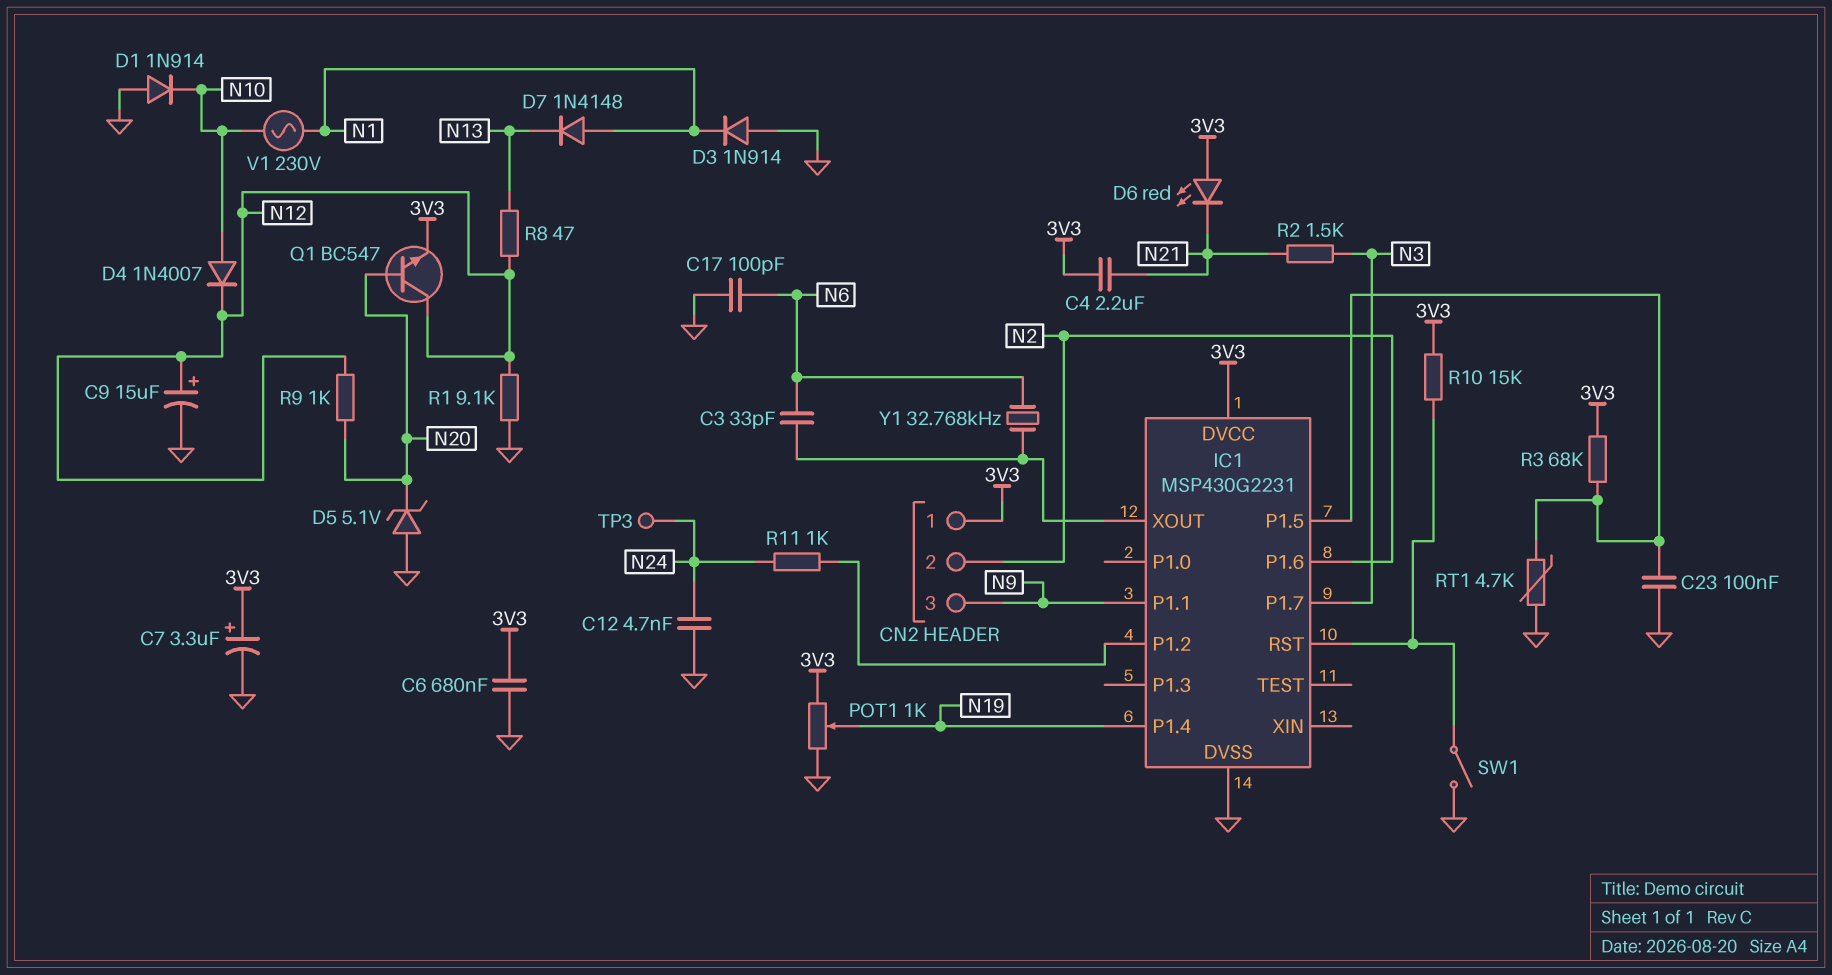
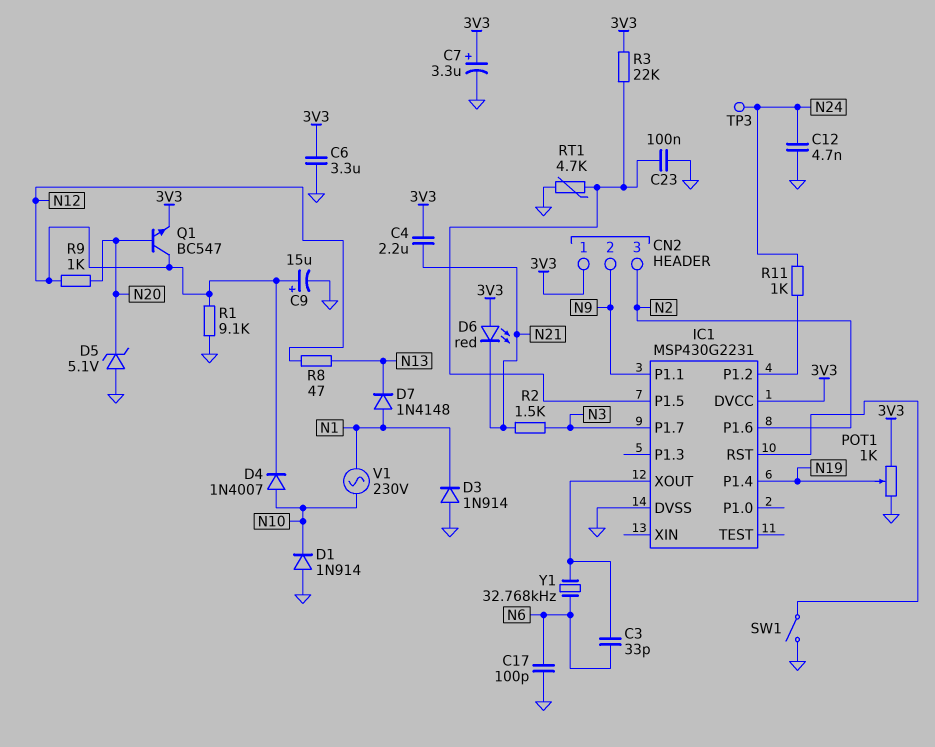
C6: 680nF (3V3, GND) -> 3.3uF (3V3, GND)
CN2 pin 2: N2 -> N9
CN2 pin 3: N9 -> N2
R3: 68k (3V3, IC1/P1.5) -> 22k (3V3, IC1/P1.5)
R10: 15k (3V3, IC1/RST) -> none

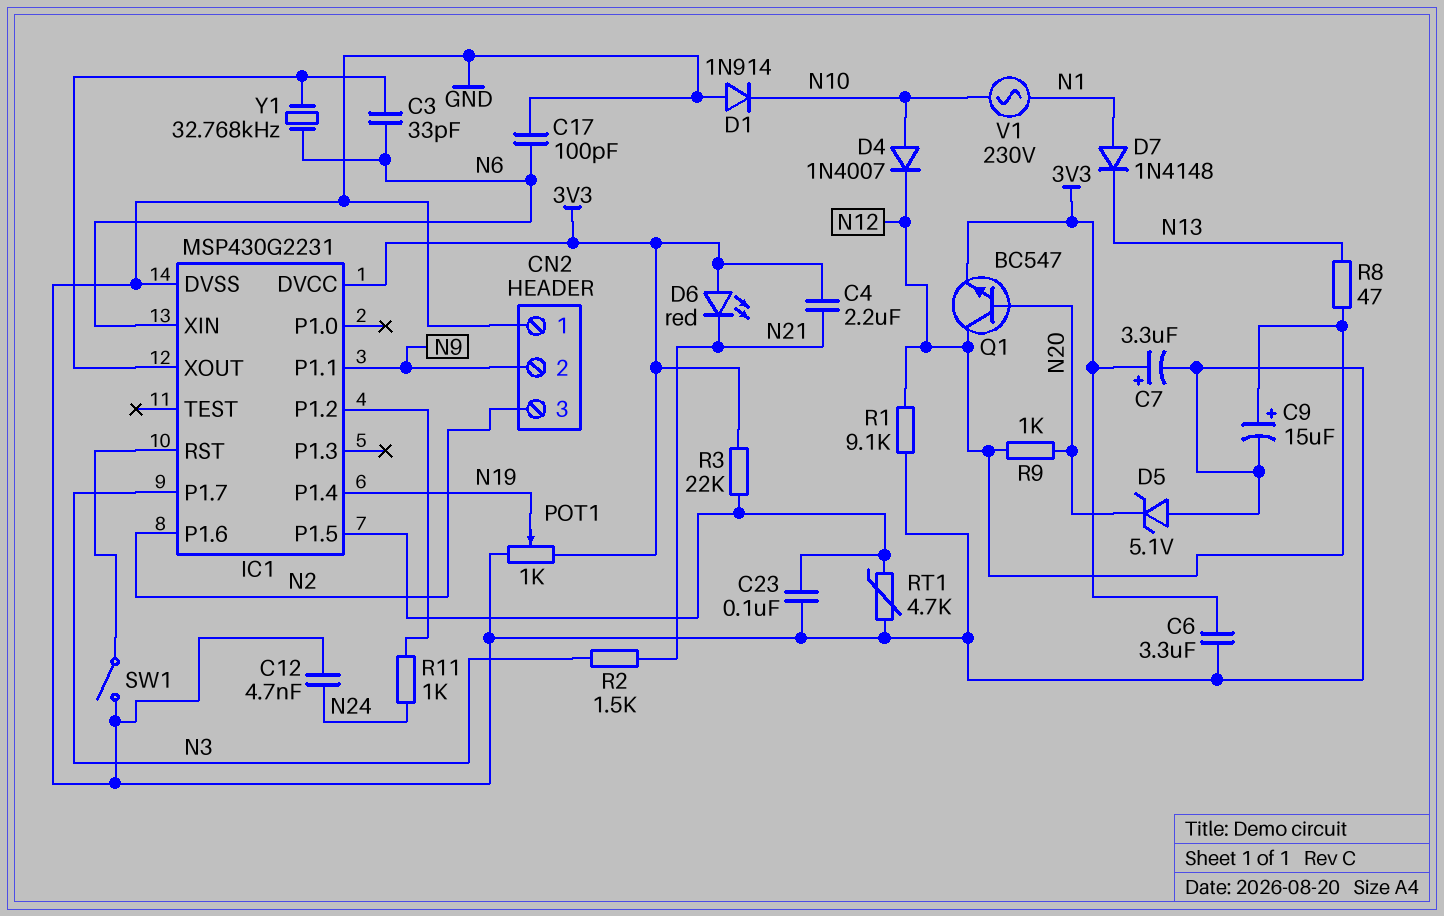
CN2 pin 1: 3V3 -> GND
D3: diode 1N914 (A GND, K N1) -> none
IC1 pin XIN: none -> N6
TP3: test point (N24) -> none

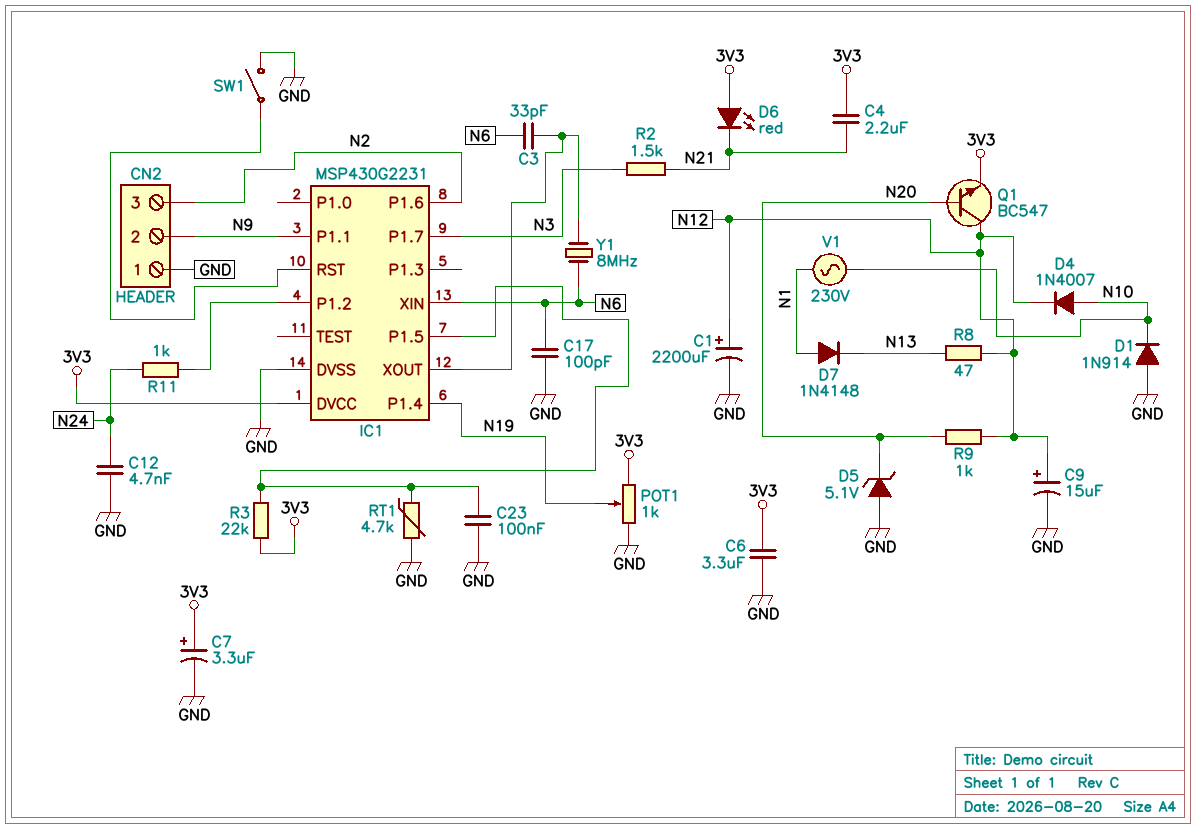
C1: none -> 2200uF (plus N12, minus GND)
R1: 9.1k (GND, N12) -> none
Y1: 32.768kHz (IC1/XOUT, N6) -> 8MHz (IC1/XOUT, N6)

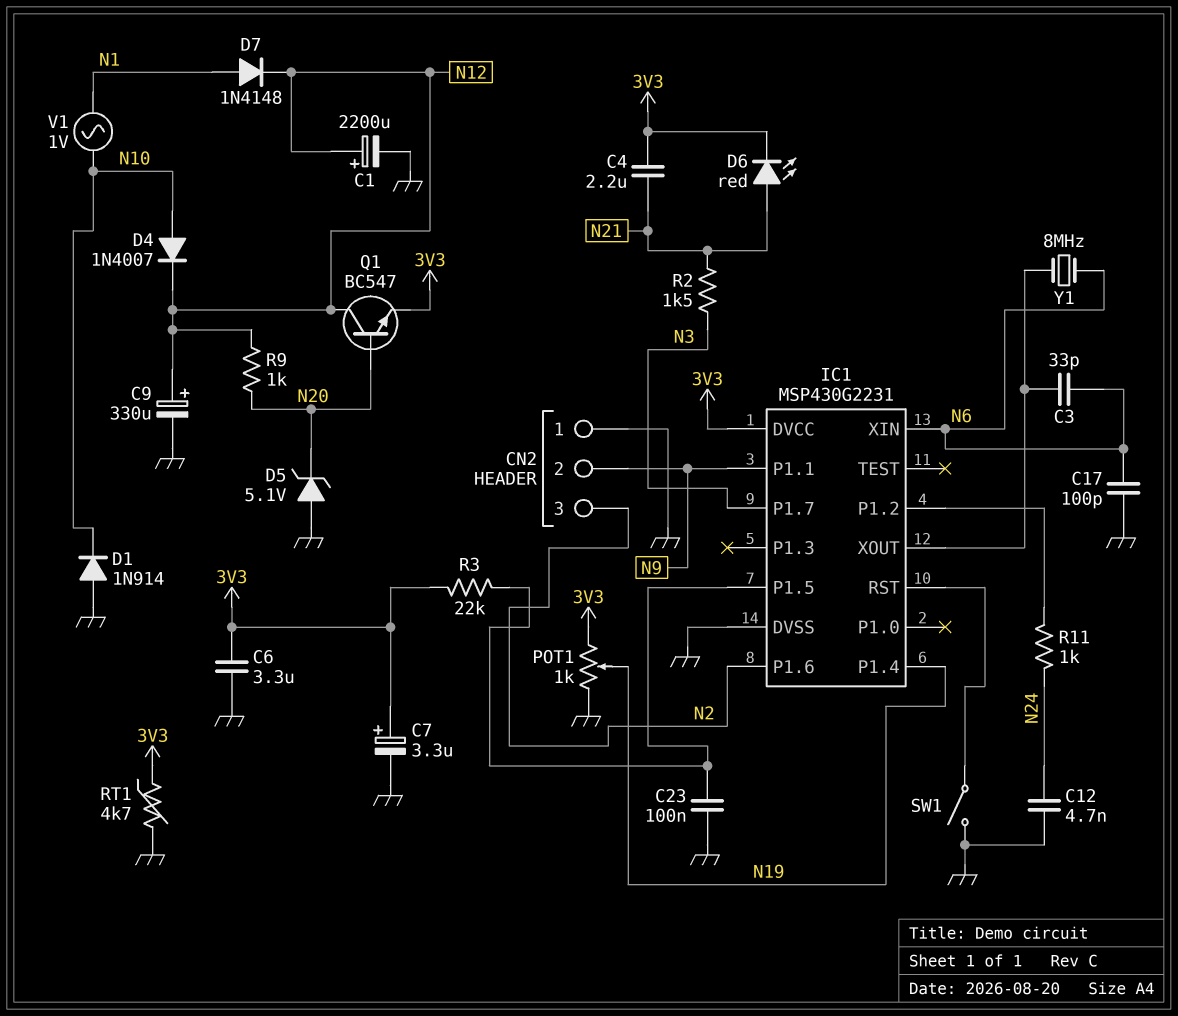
C9: 15uF (plus N12, minus GND) -> 330uF (plus N12, minus GND)
D6: LED red (A 3V3, K N21) -> LED red (A N21, K 3V3)
D7: diode 1N4148 (A N1, K N13) -> diode 1N4148 (A N1, K N12)
R8: 47 (N12, N13) -> none
RT1: 4.7k (GND, IC1/P1.5) -> 4.7k (3V3, GND)
V1: AC 230V (N1, N10) -> AC 1V (N1, N10)

